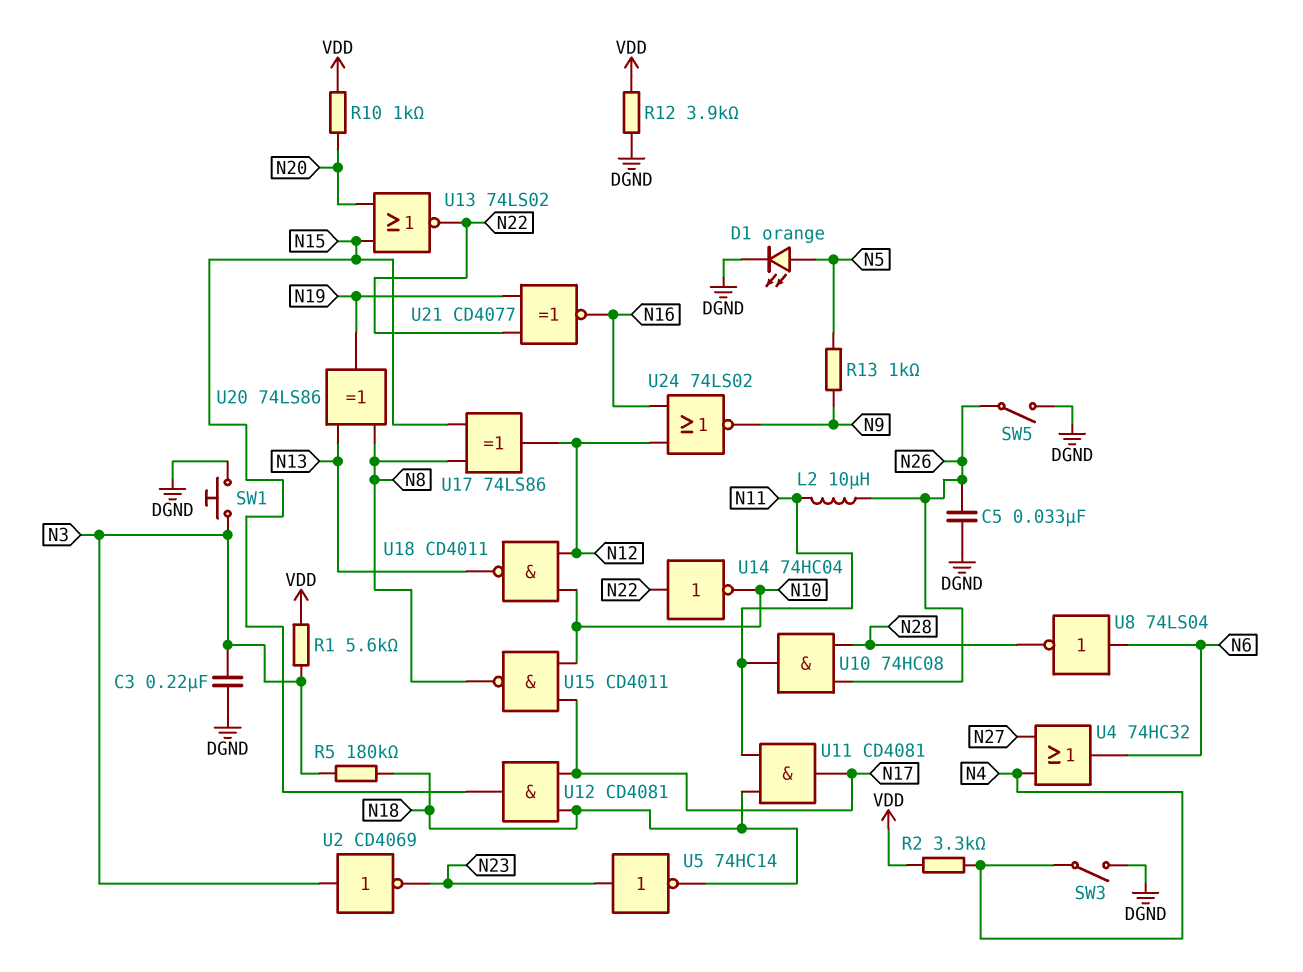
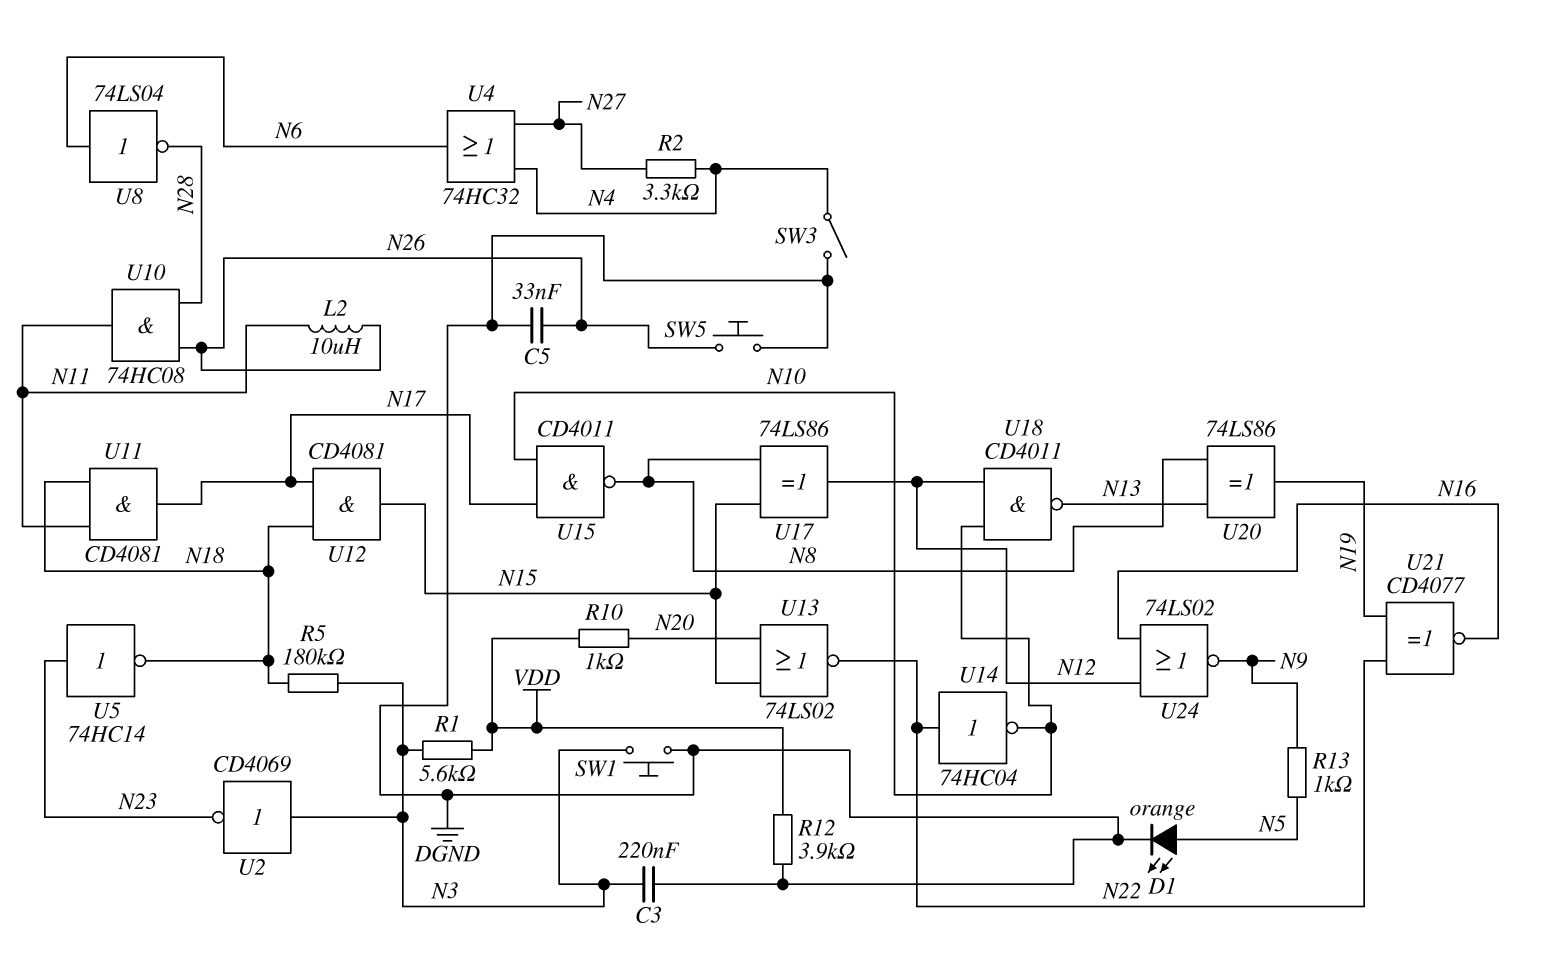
R2: 3.3k (N4, VDD) -> 3.3k (N4, N27)
SW5: switch (DGND, N26) -> button (DGND, N26)

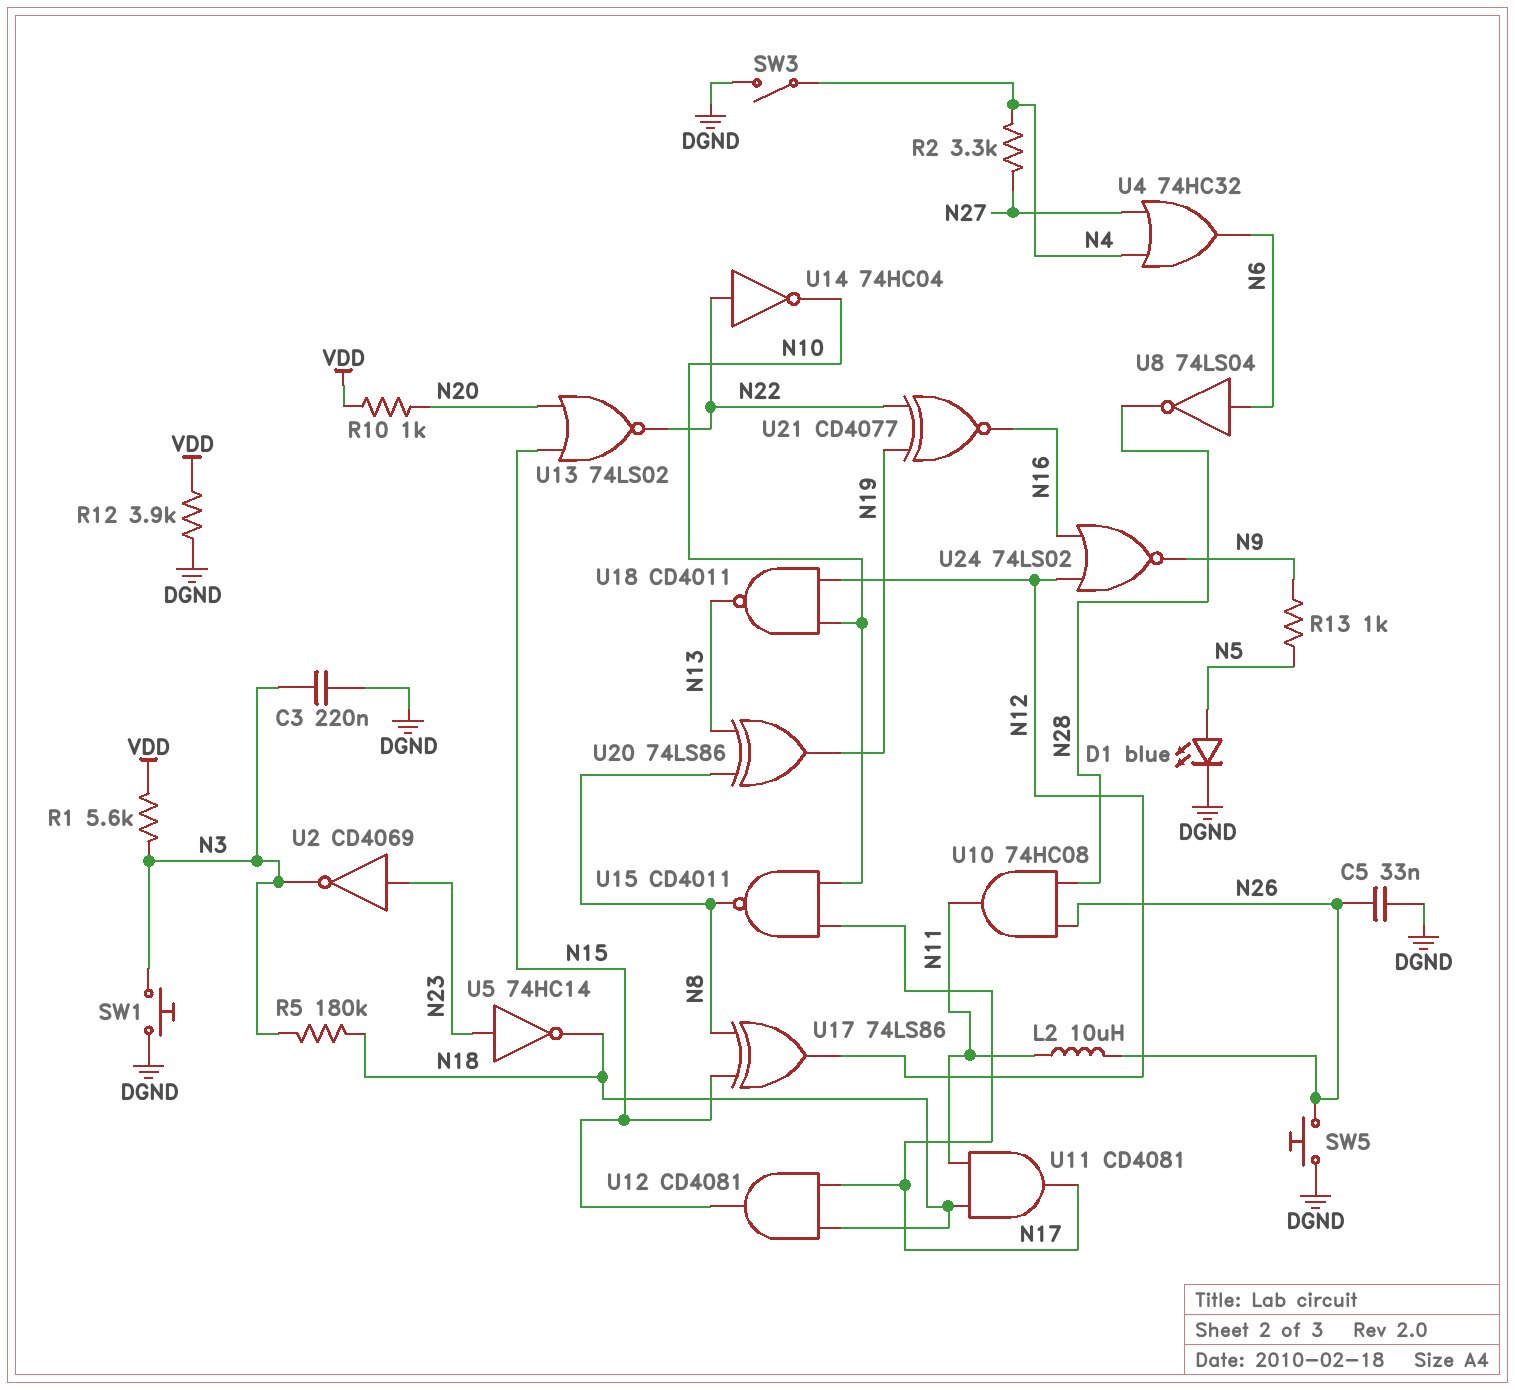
D1: LED orange (A N5, K DGND) -> LED blue (A N5, K DGND)
U2: NOT CD4069 (in N3, out N23) -> NOT CD4069 (in N23, out N3)

